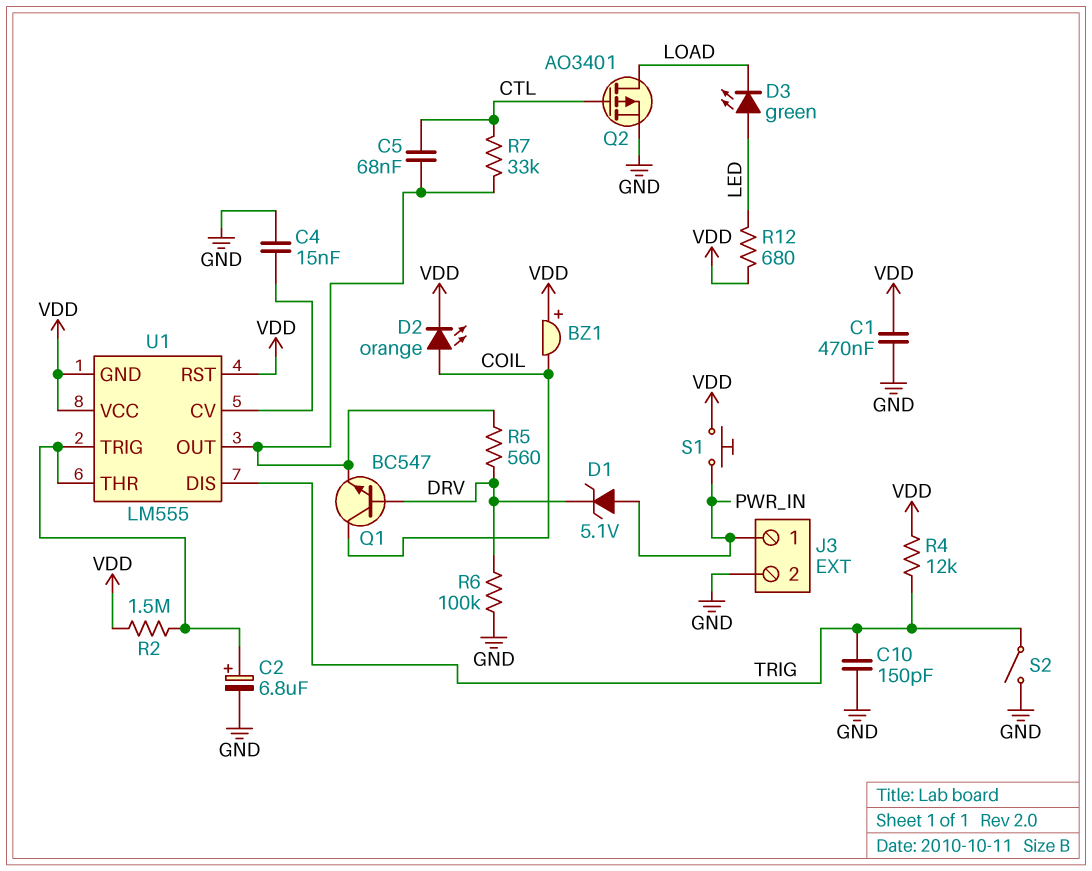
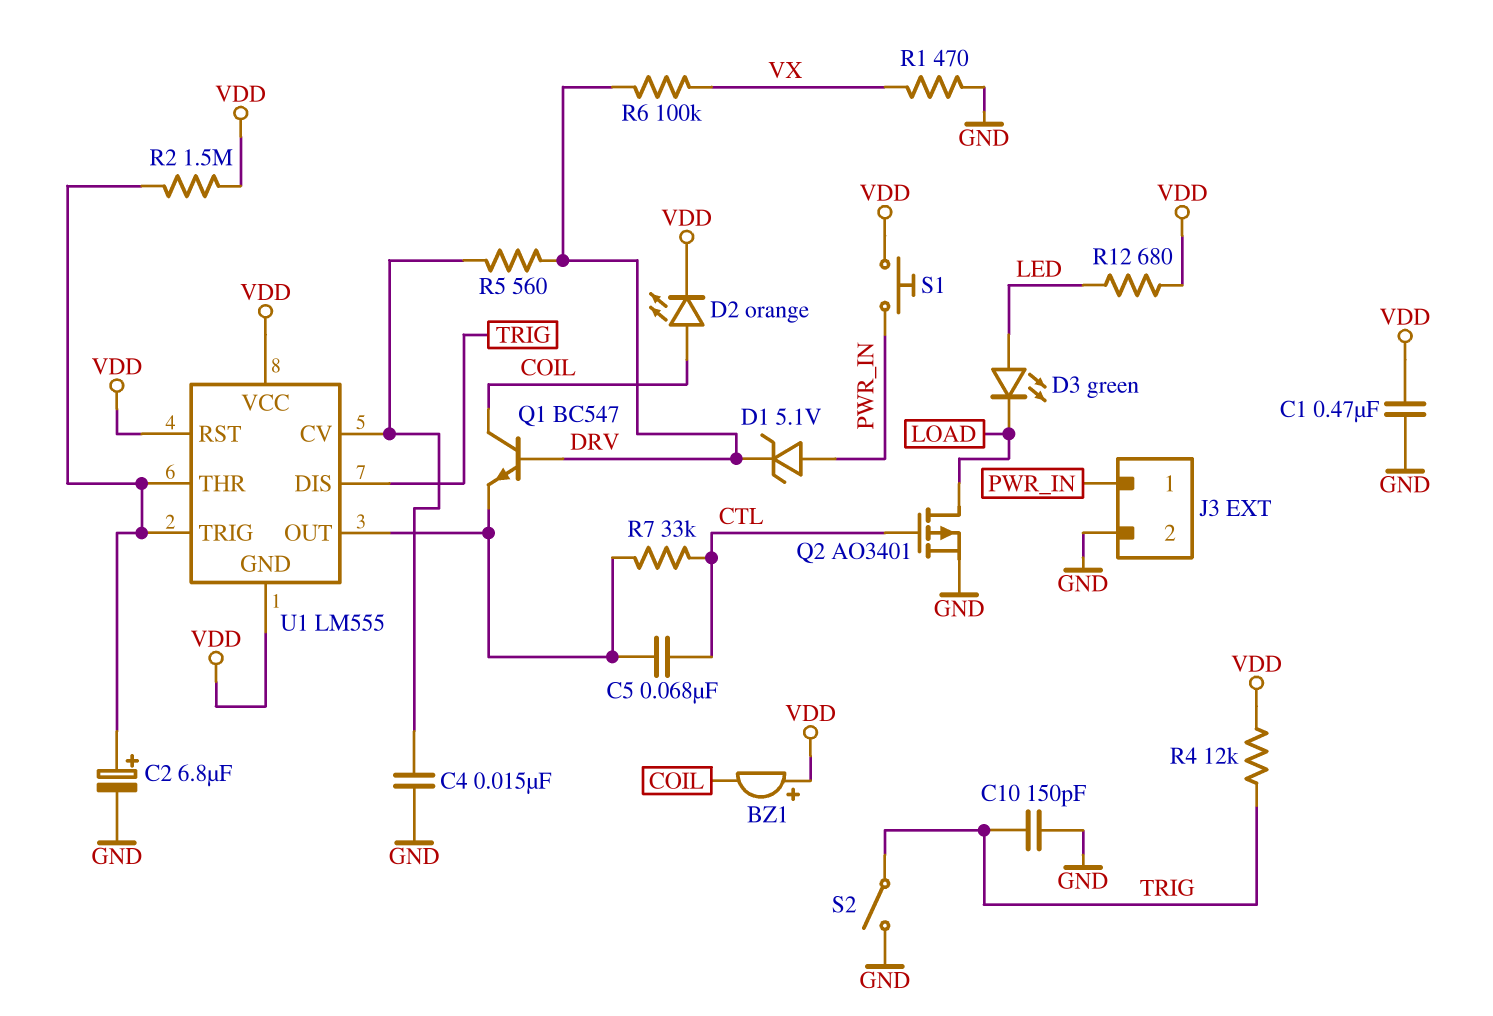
R1: none -> 470 (GND, VX)
R5: 560 (DRV, U1/OUT) -> 560 (DRV, U1/CV)
R6: 100k (DRV, GND) -> 100k (DRV, VX)

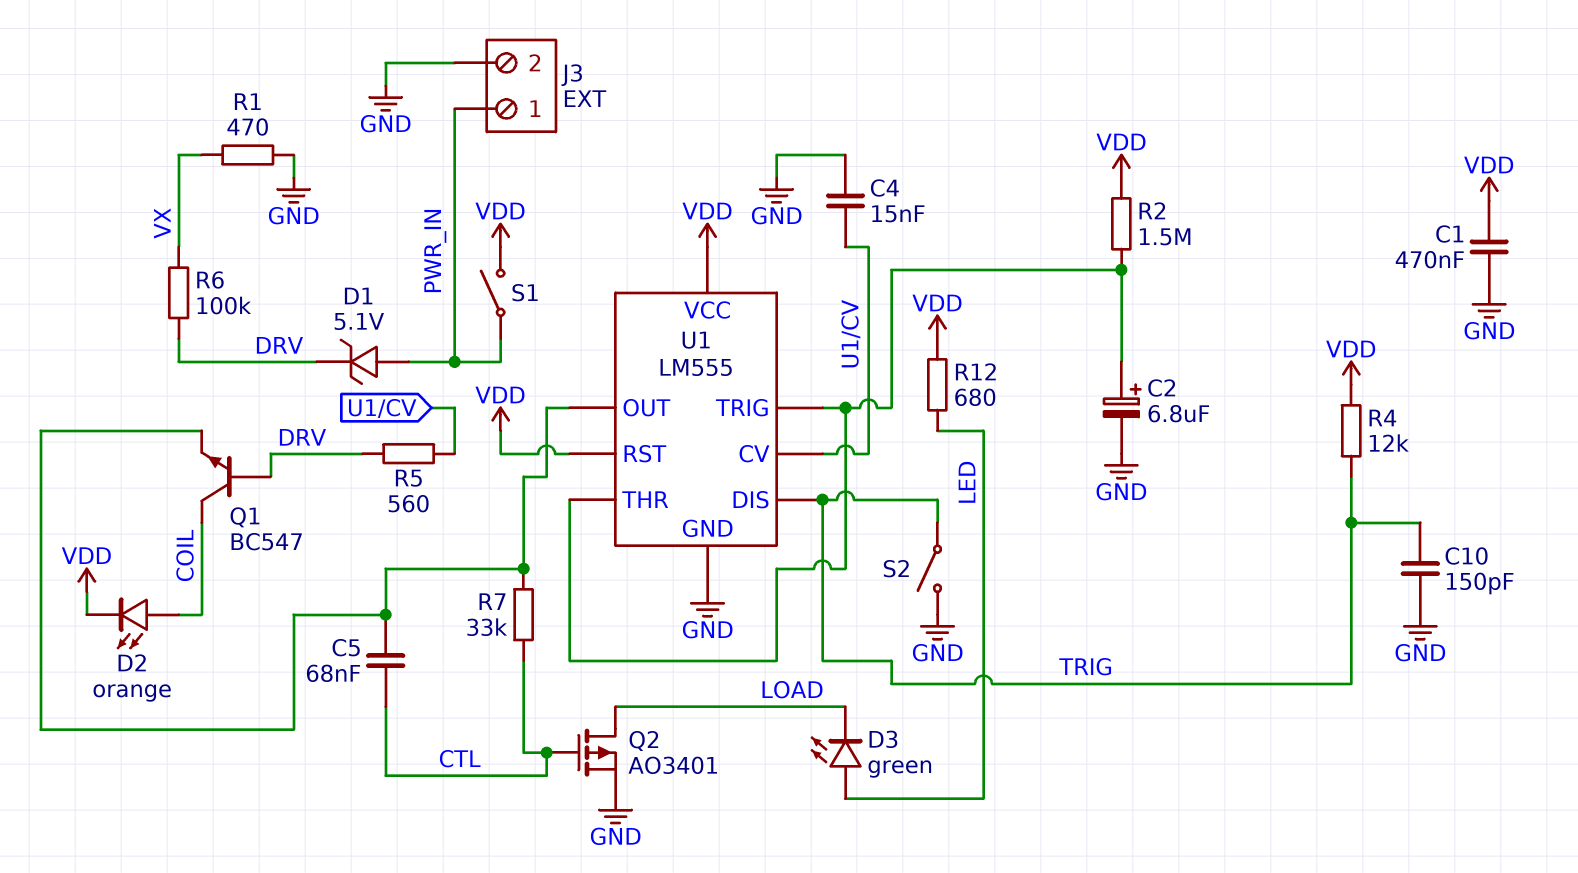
BZ1: buzzer (plus VDD, minus COIL) -> none
S1: button (PWR_IN, VDD) -> switch (PWR_IN, VDD)
U1 pin GND: VDD -> GND

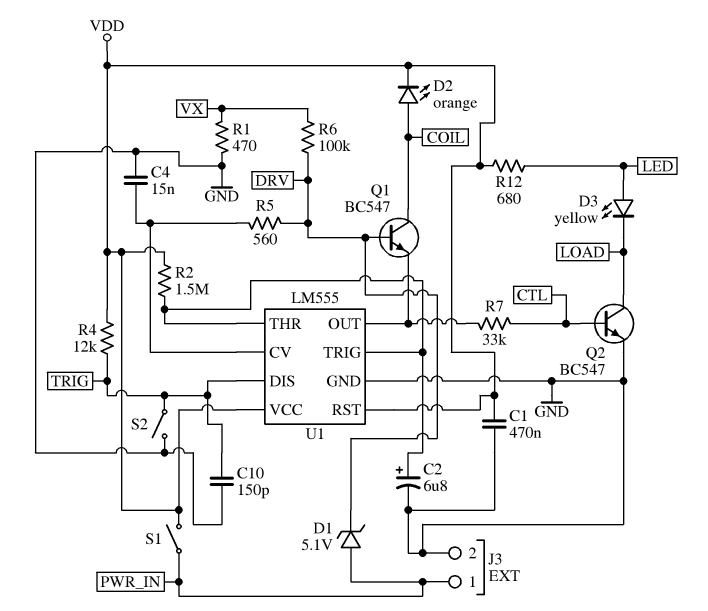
C5: 68nF (CTL, U1/OUT) -> none
D3: LED green (A LED, K LOAD) -> LED yellow (A LED, K LOAD)
Q2: PMOS AO3401 (G CTL, D LOAD, S GND) -> NPN BC547 (B CTL, C LOAD, E GND)

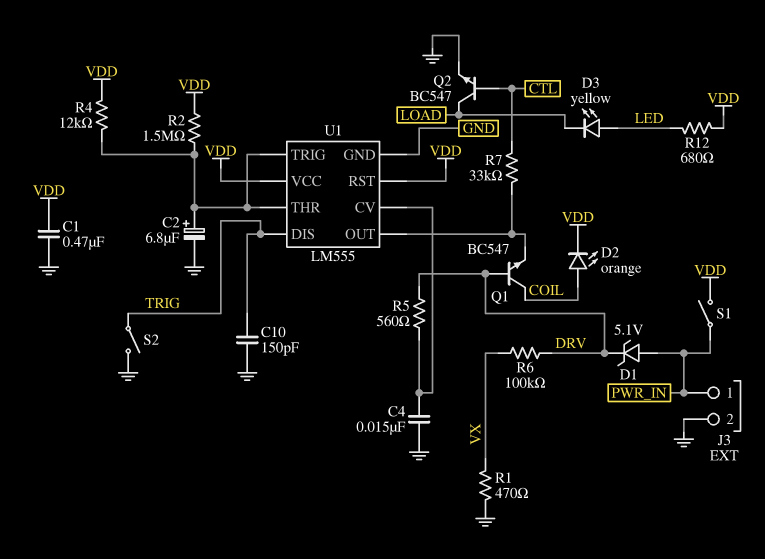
R4: 12k (TRIG, VDD) -> 12k (U1/THR, VDD)

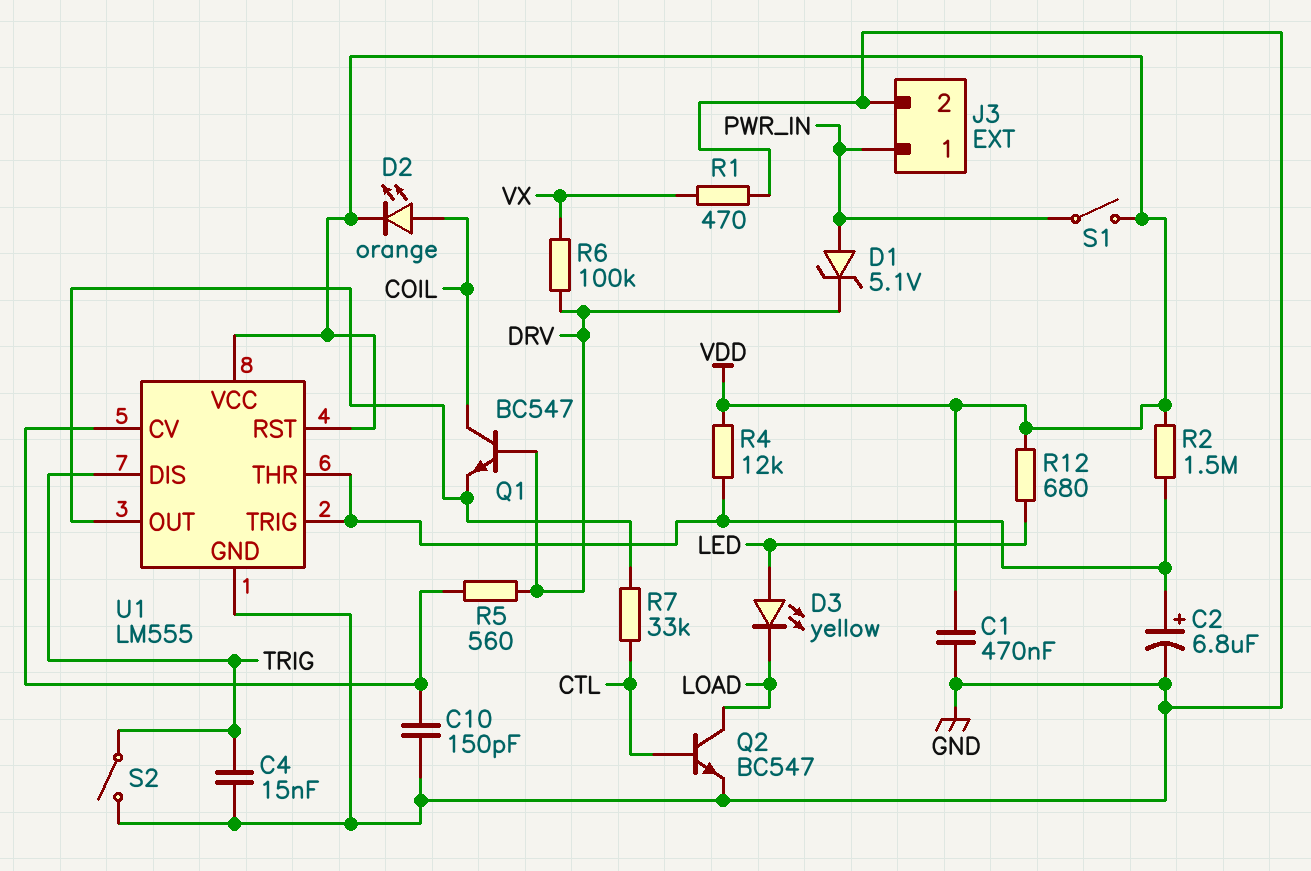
C4: 15nF (GND, U1/CV) -> 15nF (GND, TRIG)
C10: 150pF (GND, TRIG) -> 150pF (GND, U1/CV)

